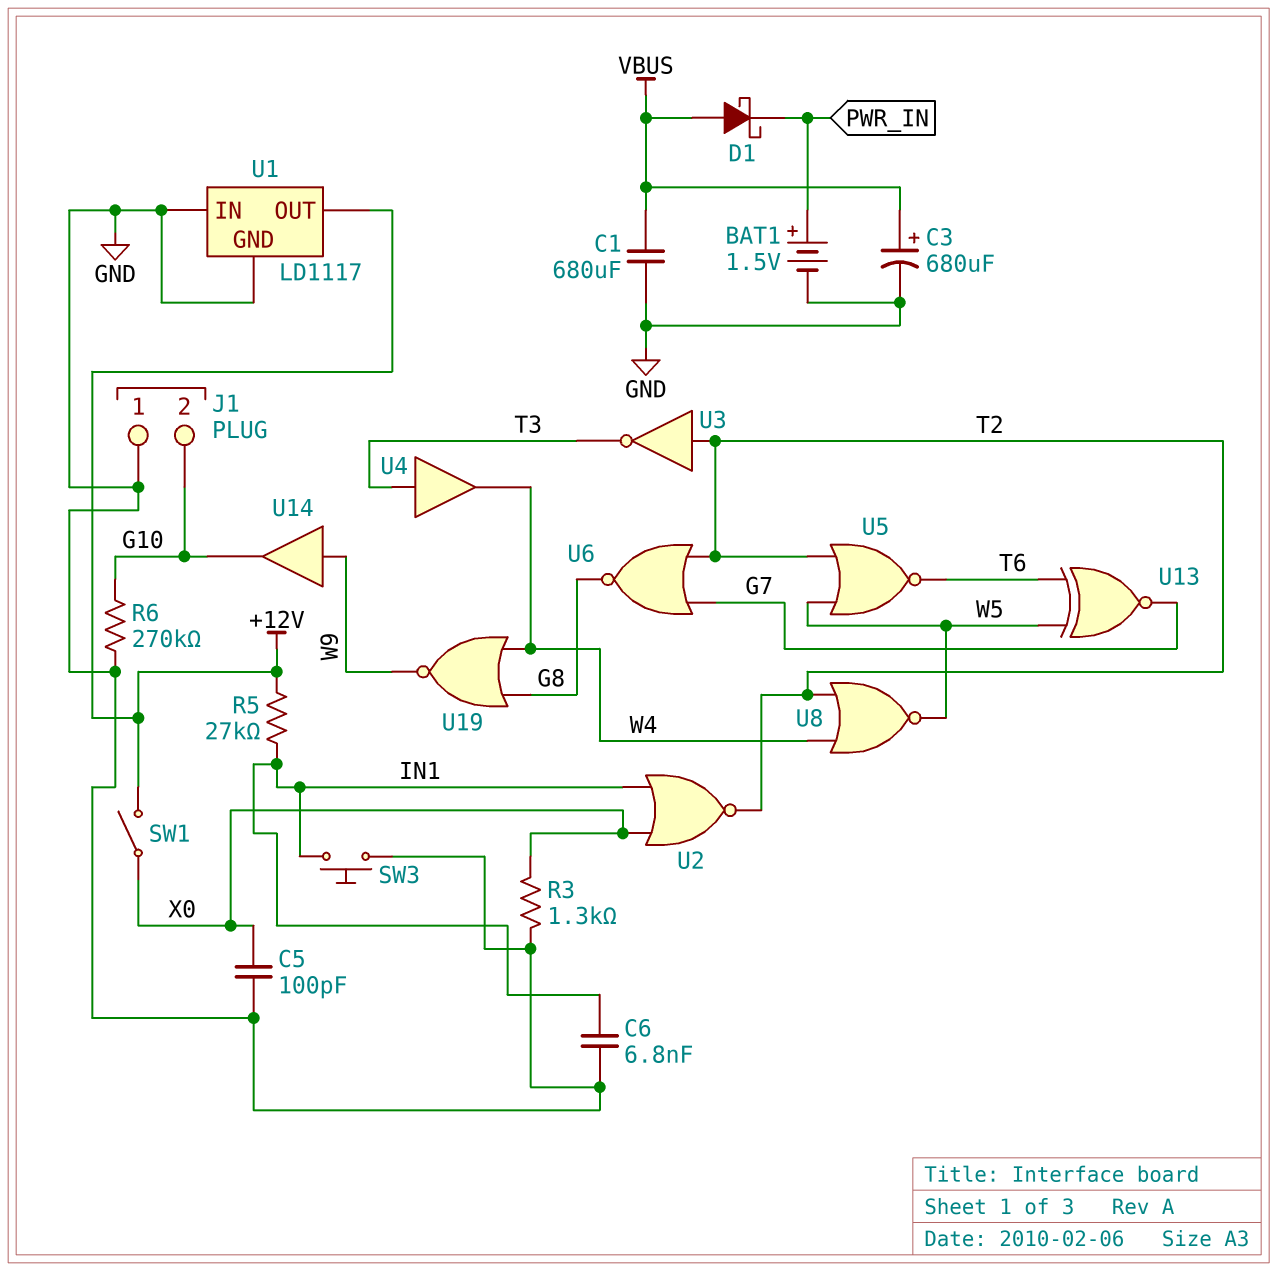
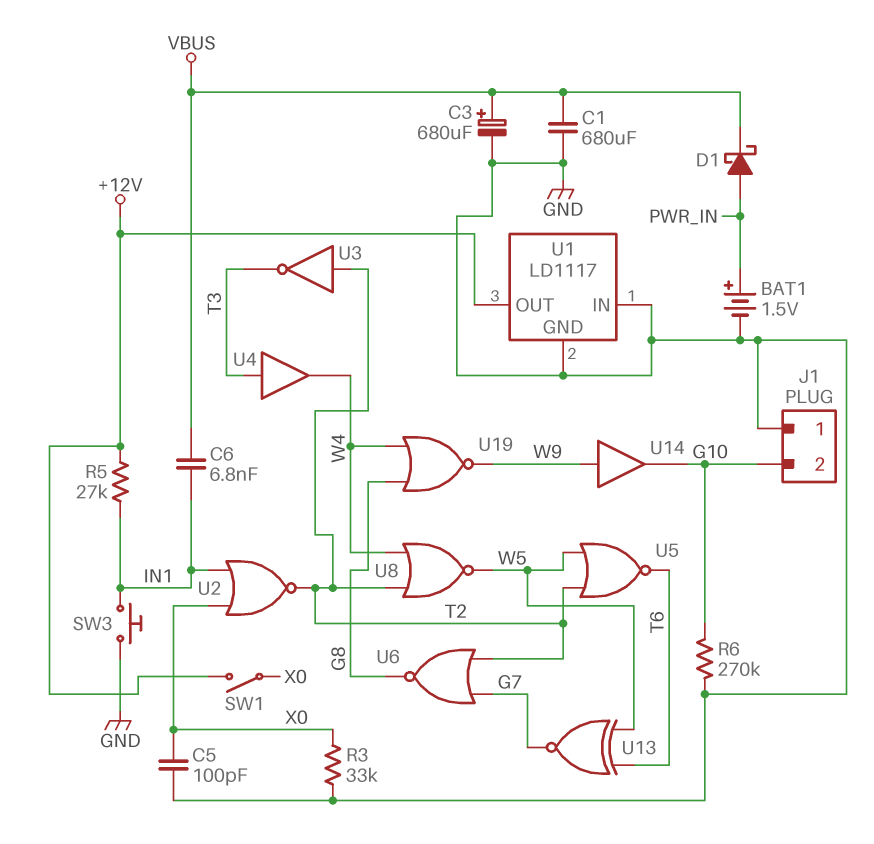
C6: 6.8nF (GND, IN1) -> 6.8nF (IN1, VBUS)
D1: schottky (A VBUS, K PWR_IN) -> schottky (A PWR_IN, K VBUS)
R3: 1.3k (GND, X0) -> 33k (GND, X0)

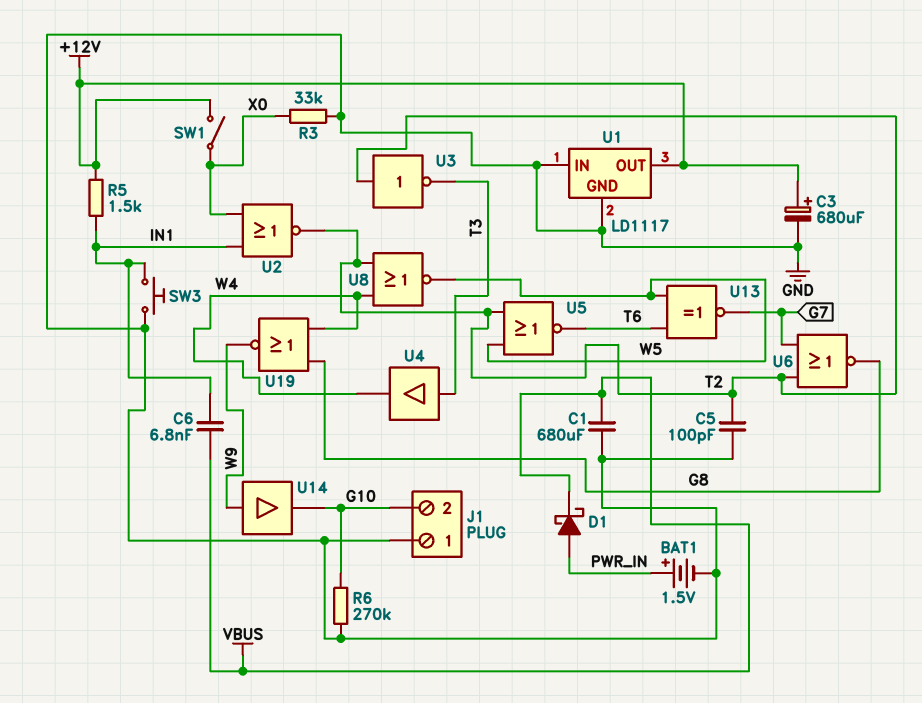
C3: 680uF (plus VBUS, minus GND) -> 680uF (plus +12V, minus GND)
C5: 100pF (GND, X0) -> 100pF (GND, T2)
R5: 27k (+12V, IN1) -> 1.5k (+12V, IN1)

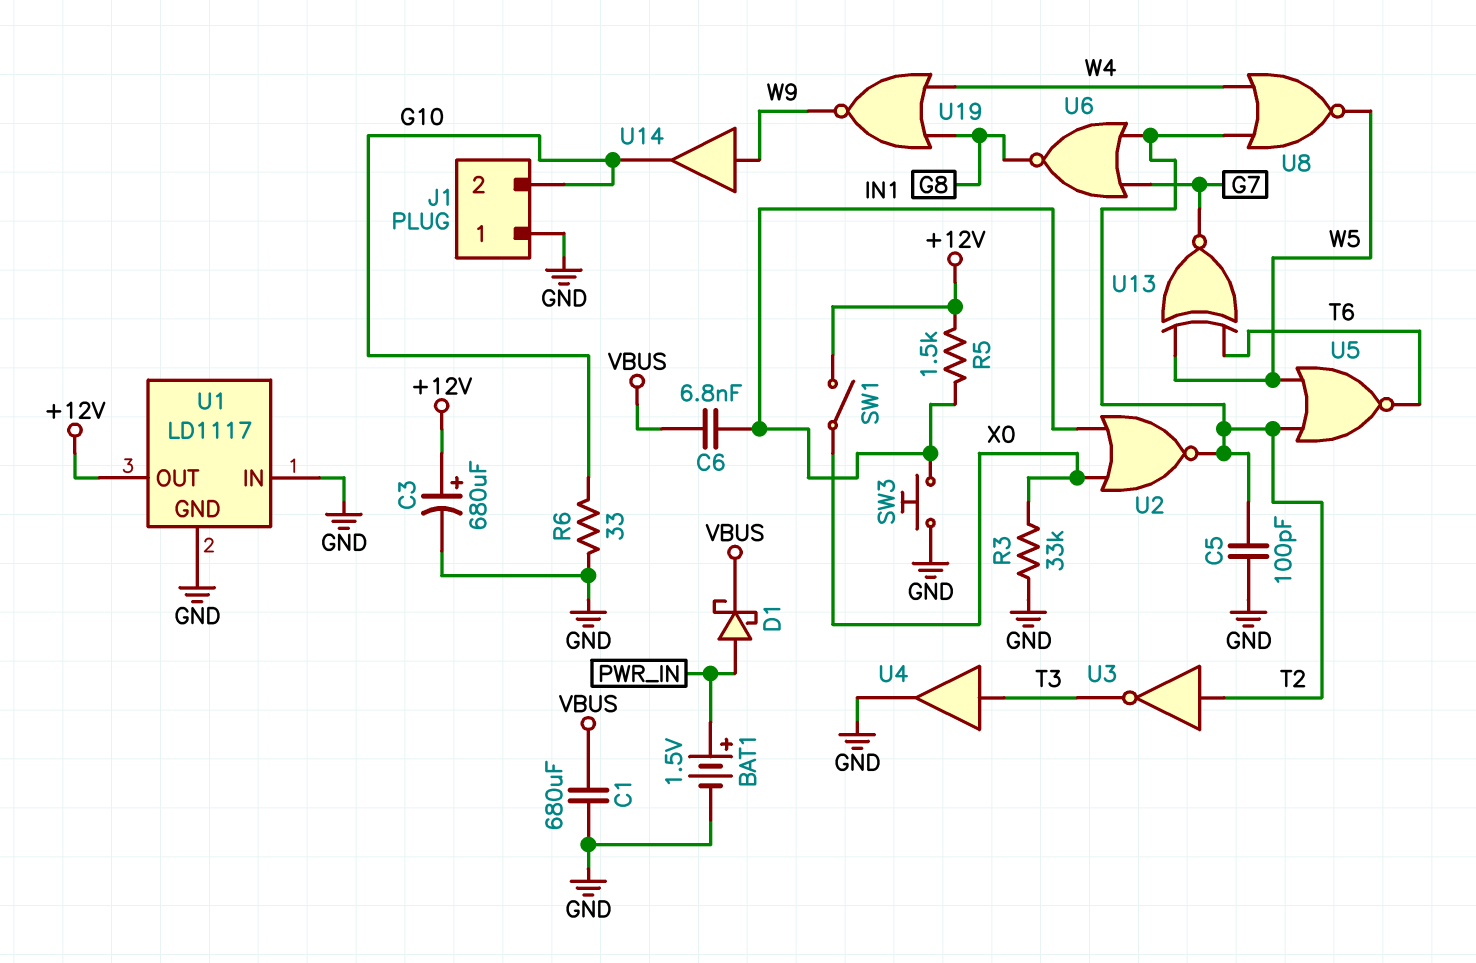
R6: 270k (G10, GND) -> 33 (G10, GND)
U4: buffer (in T3, out W4) -> buffer (in T3, out GND)

